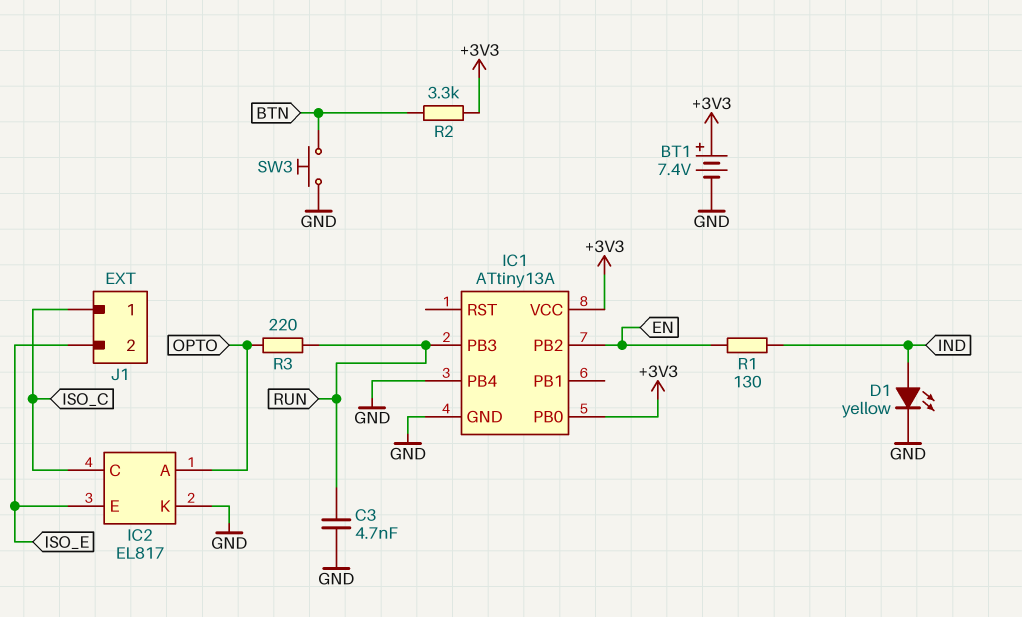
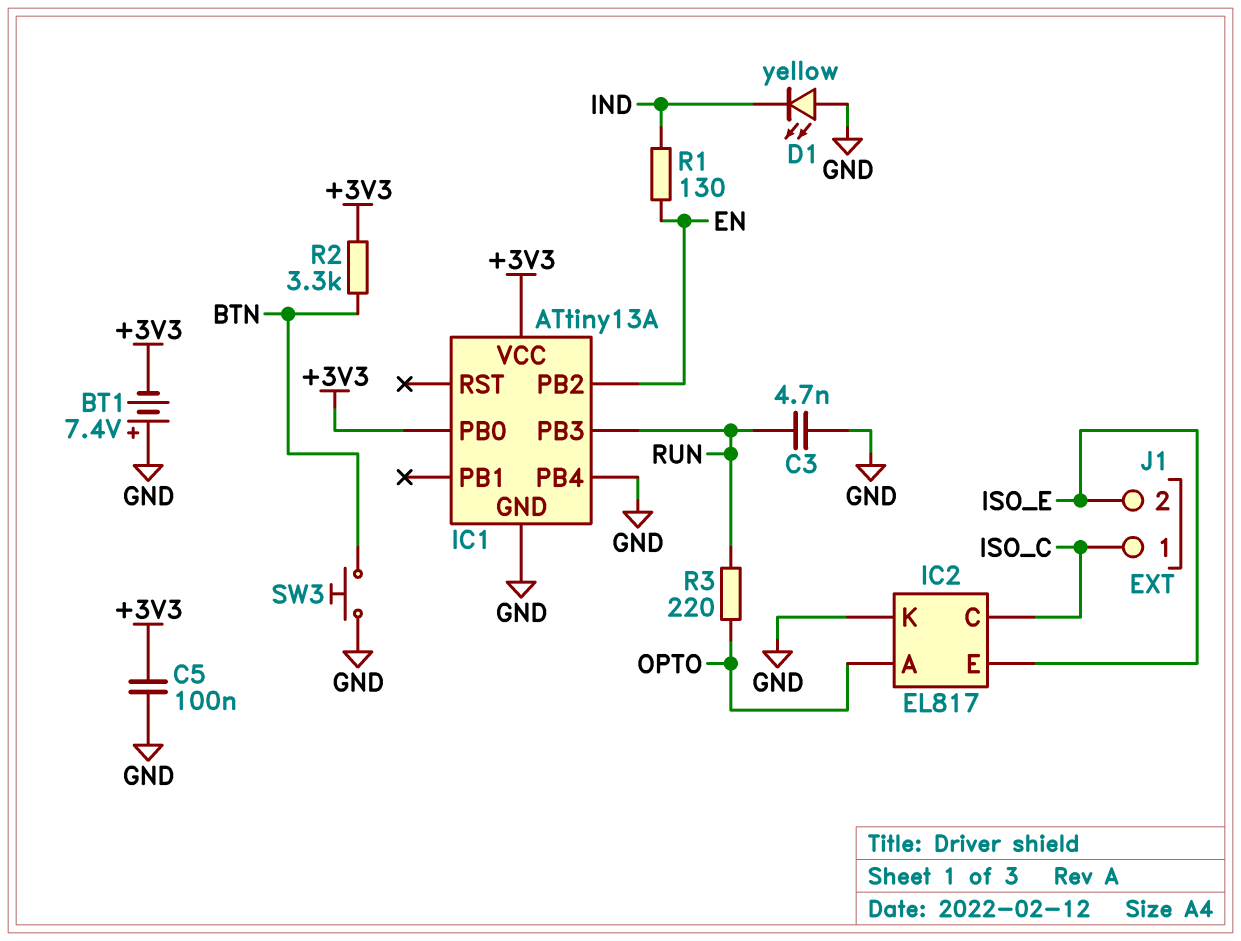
BT1: 7.4V (plus +3V3, minus GND) -> 7.4V (plus GND, minus +3V3)
C5: none -> 100nF (+3V3, GND)
D1: LED yellow (A IND, K GND) -> LED yellow (A GND, K IND)

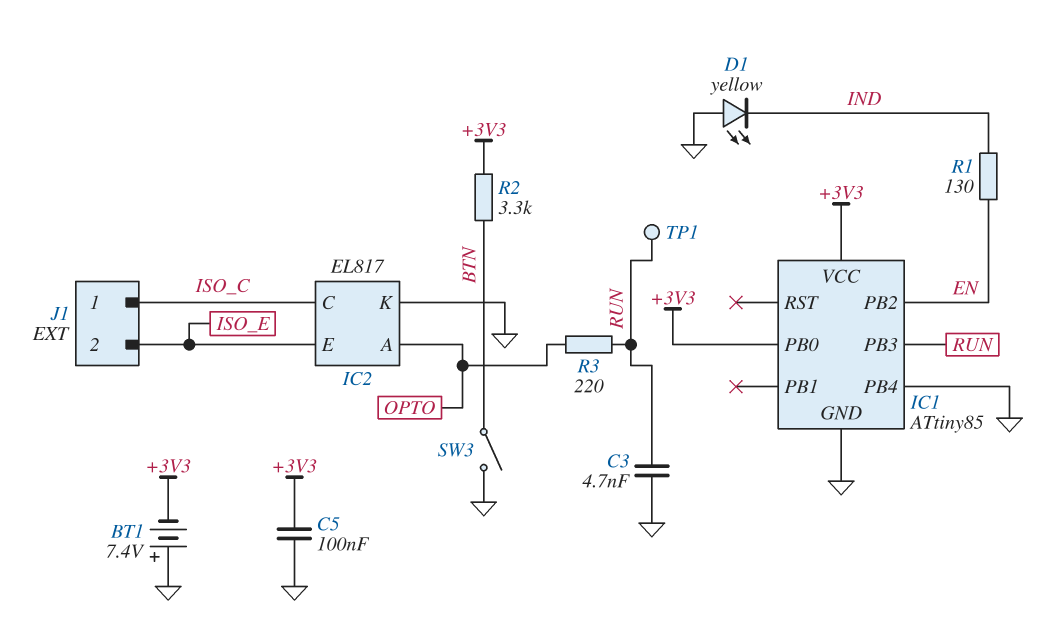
IC1: ATtiny13A -> ATtiny85
SW3: button (BTN, GND) -> switch (BTN, GND)
TP1: none -> test point (RUN)

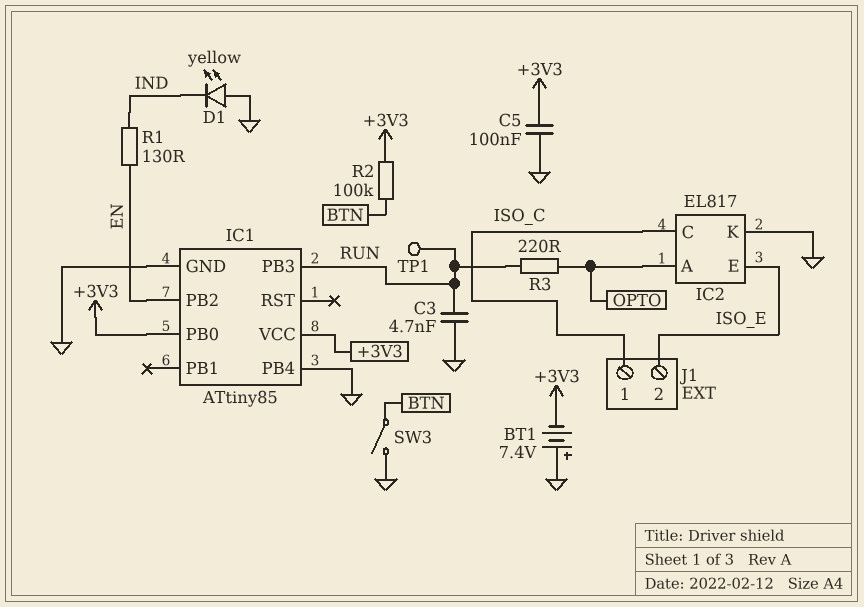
R2: 3.3k (+3V3, BTN) -> 100k (+3V3, BTN)

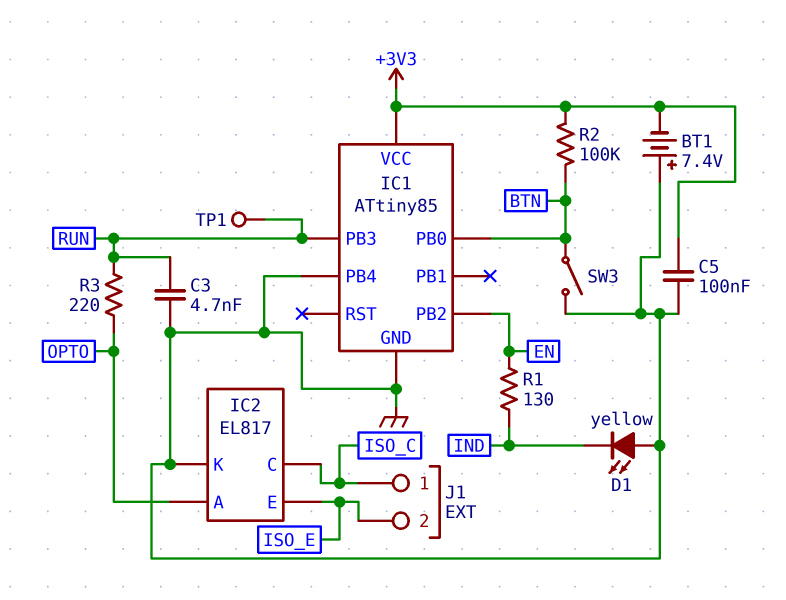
IC1 pin PB0: +3V3 -> BTN

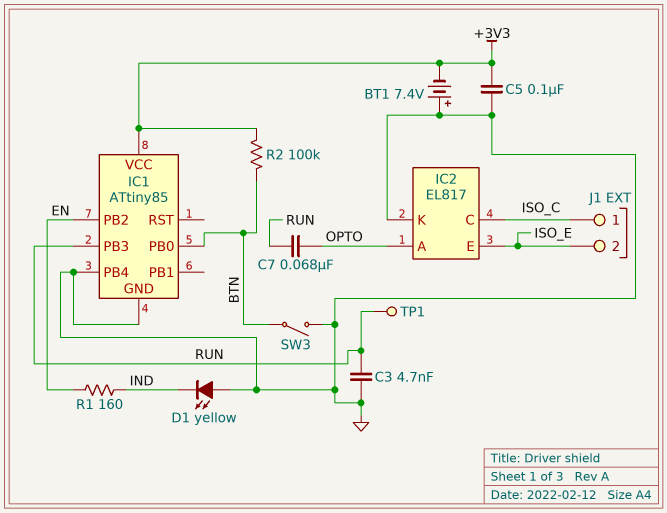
C7: none -> 68nF (OPTO, RUN)
R1: 130 (EN, IND) -> 160 (EN, IND)
R3: 220 (OPTO, RUN) -> none

